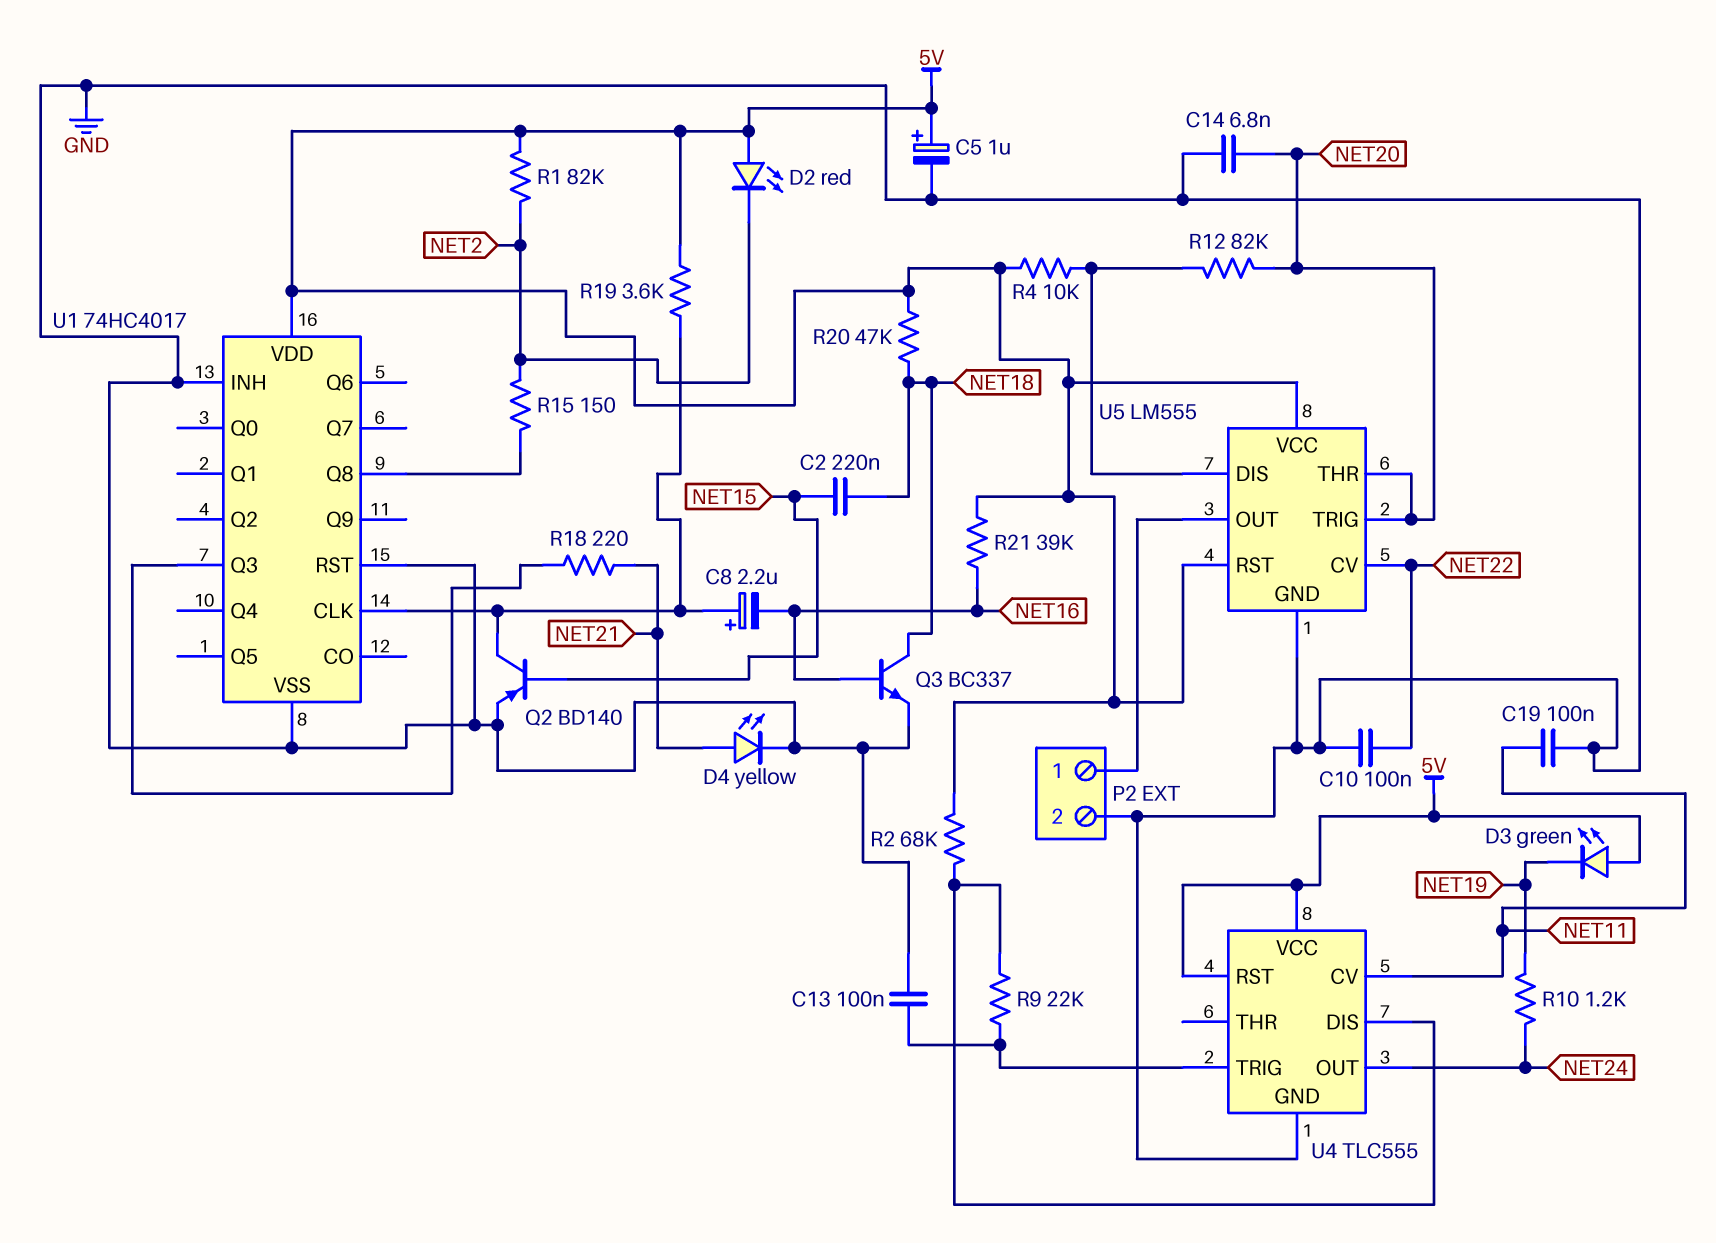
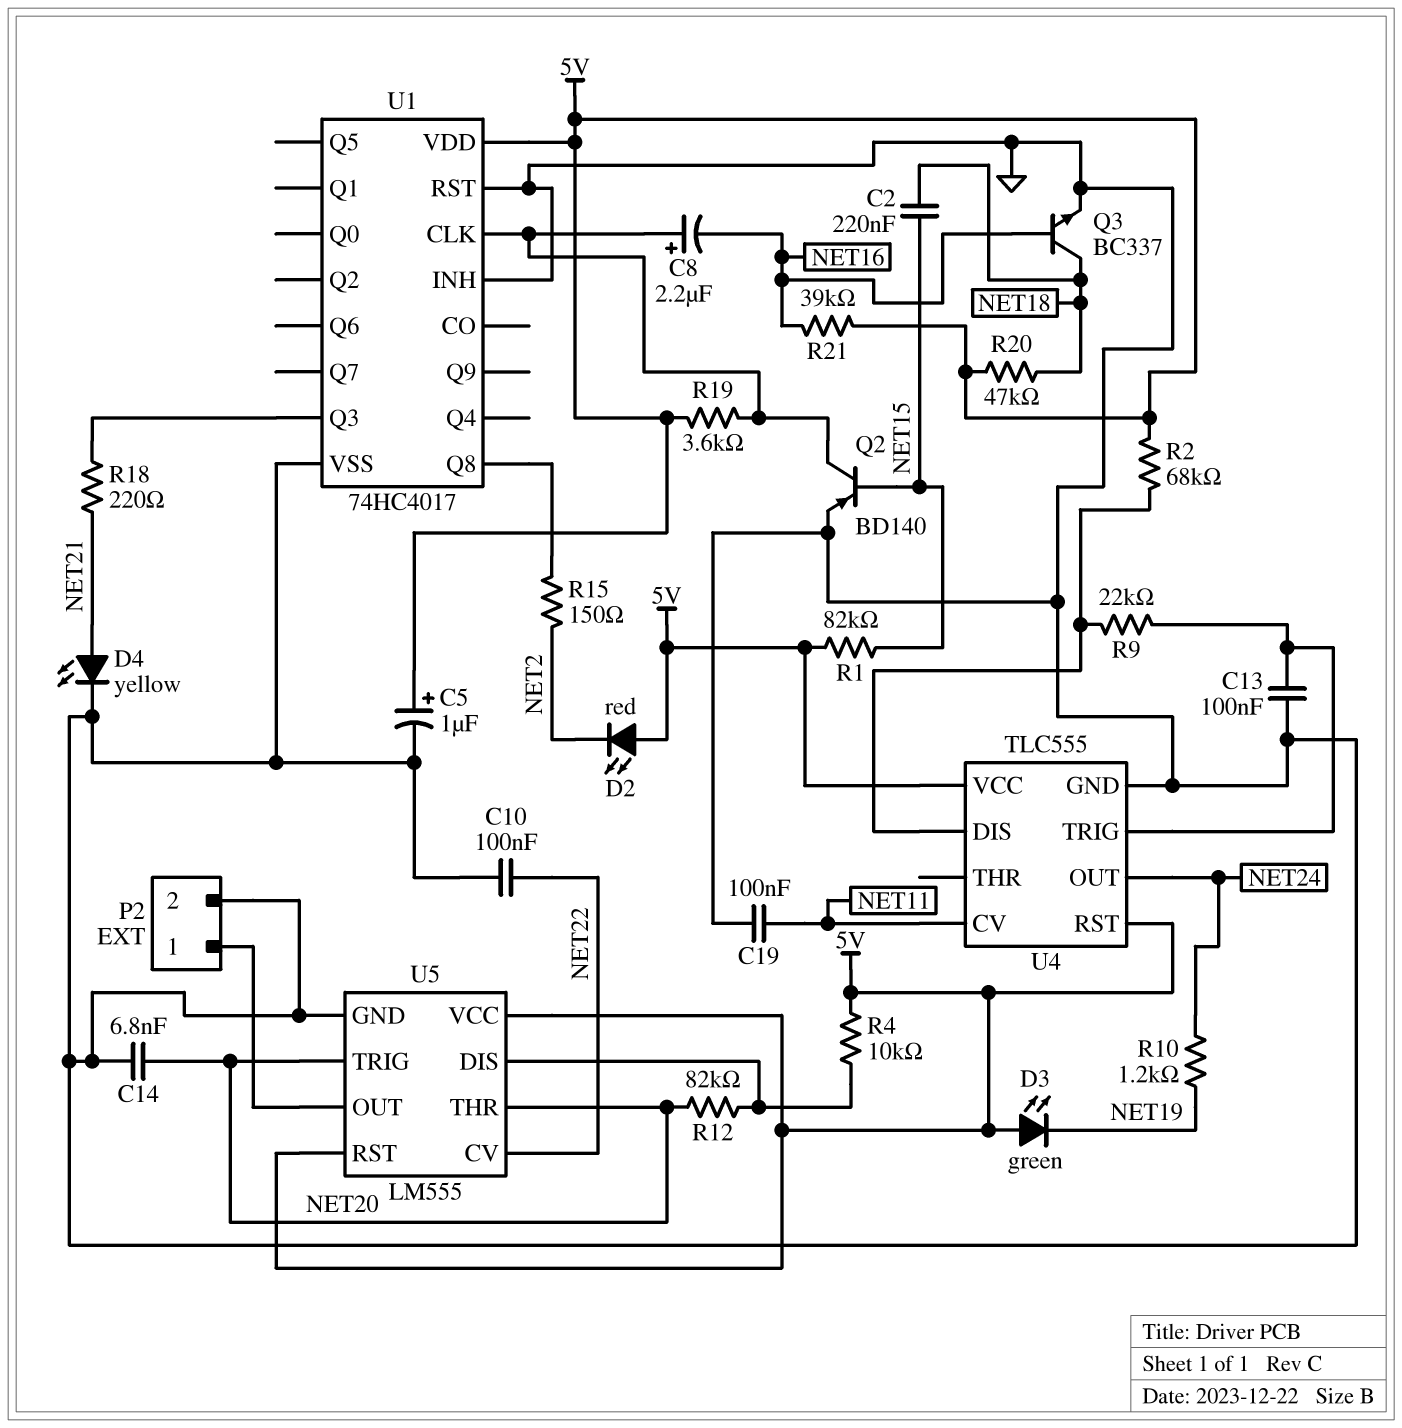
R1: 82k (5V, NET2) -> 82k (5V, NET15)

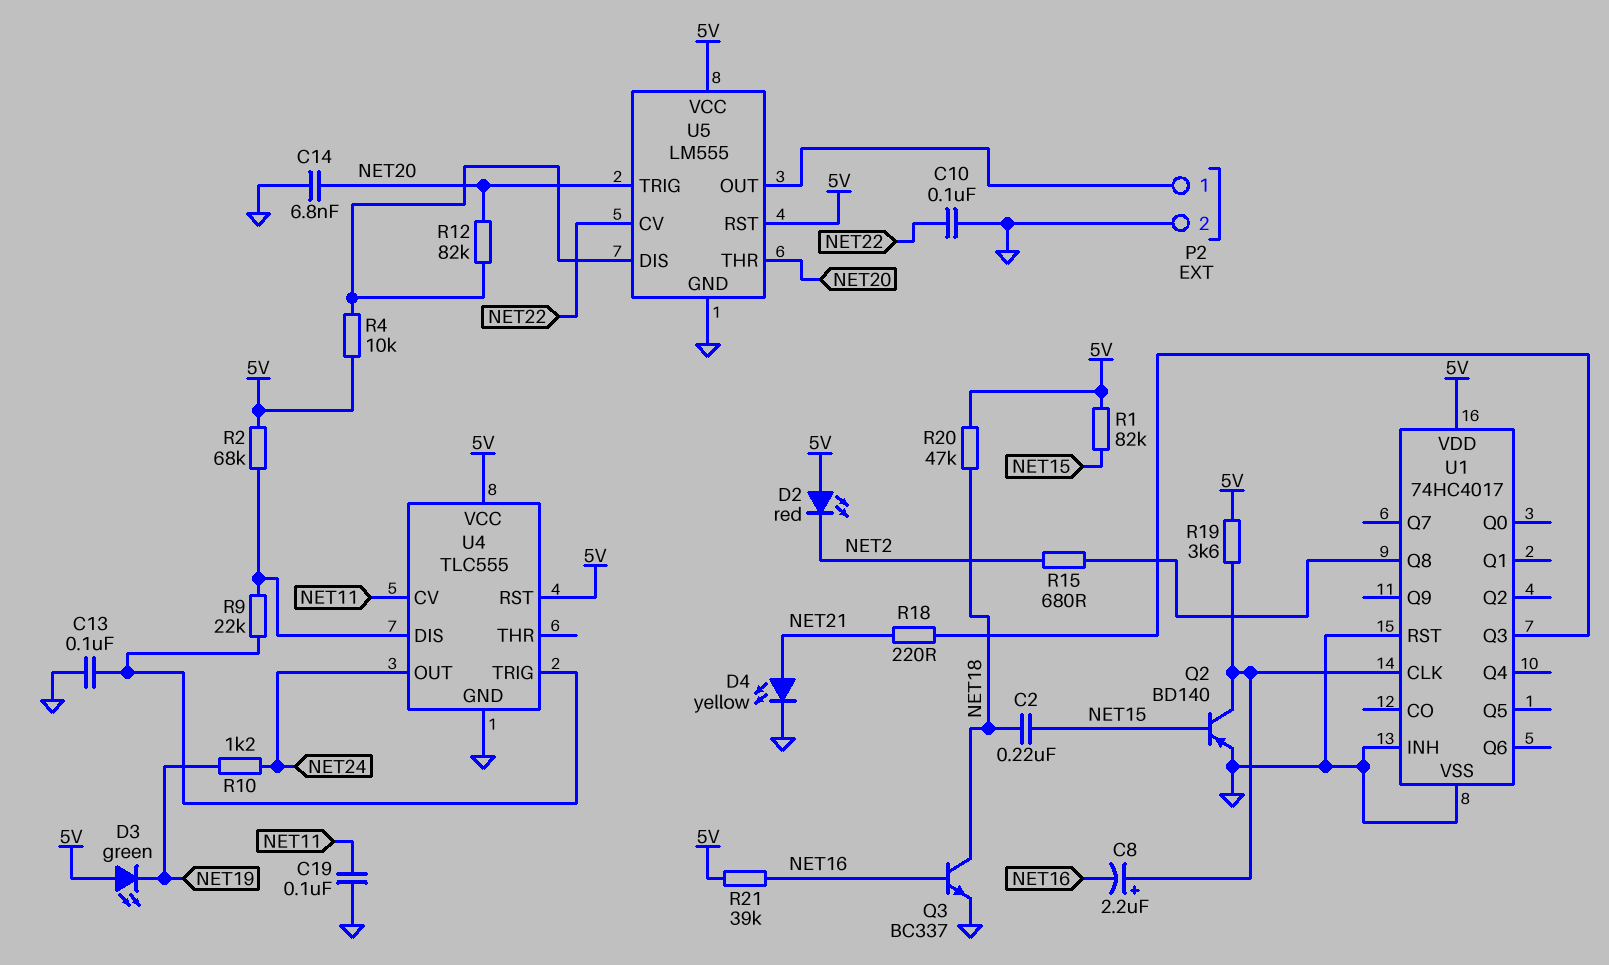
C5: 1uF (plus 5V, minus GND) -> none
R15: 150 (NET2, U1/Q8) -> 680 (NET2, U1/Q8)

